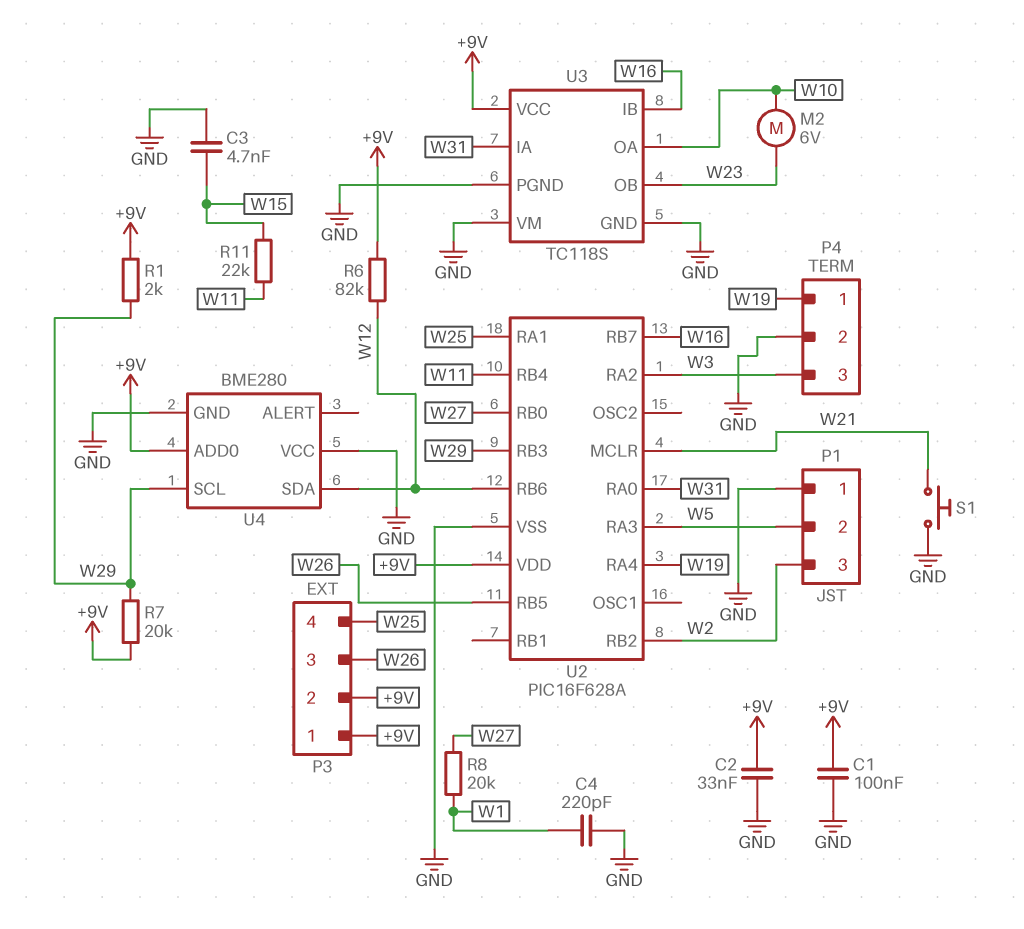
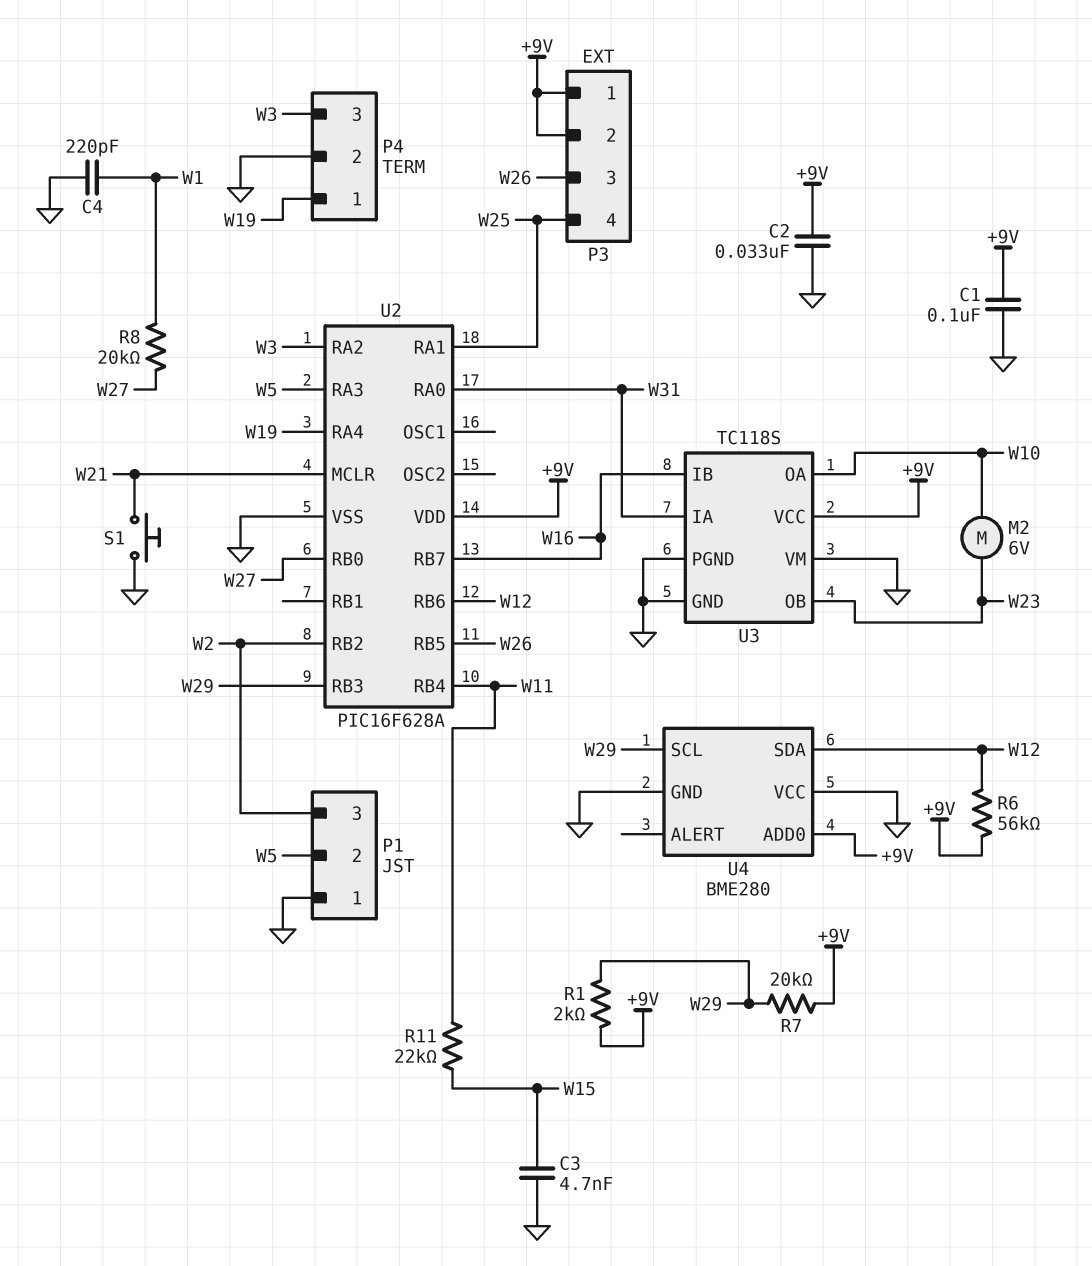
R6: 82k (+9V, W12) -> 56k (+9V, W12)

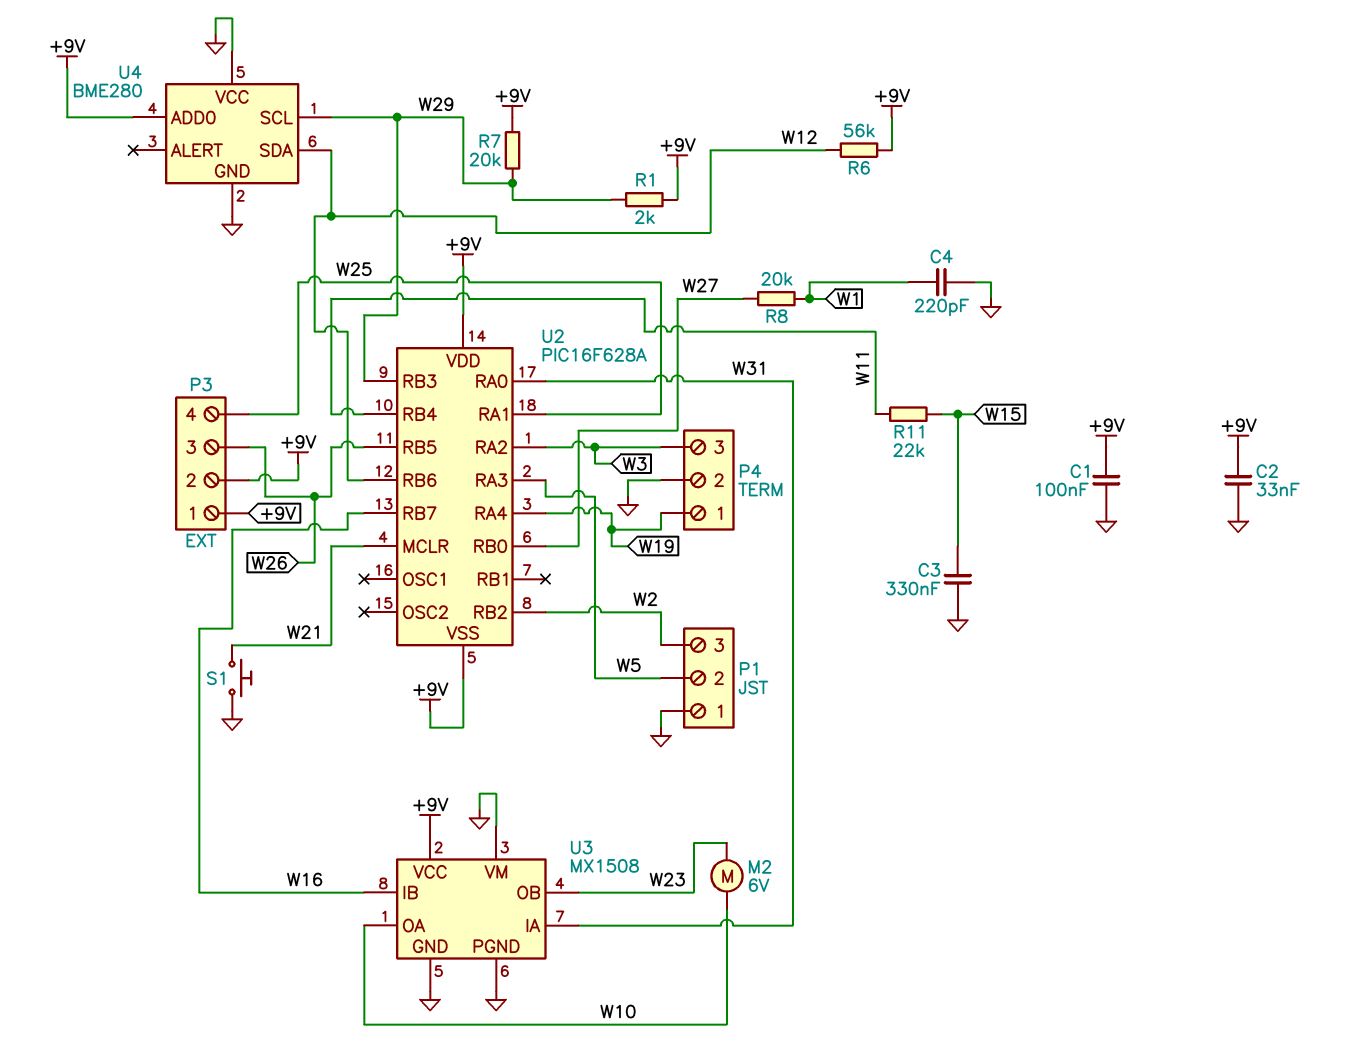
C3: 4.7nF (GND, W15) -> 330nF (GND, W15)
U2 pin VSS: GND -> +9V
U3: TC118S -> MX1508

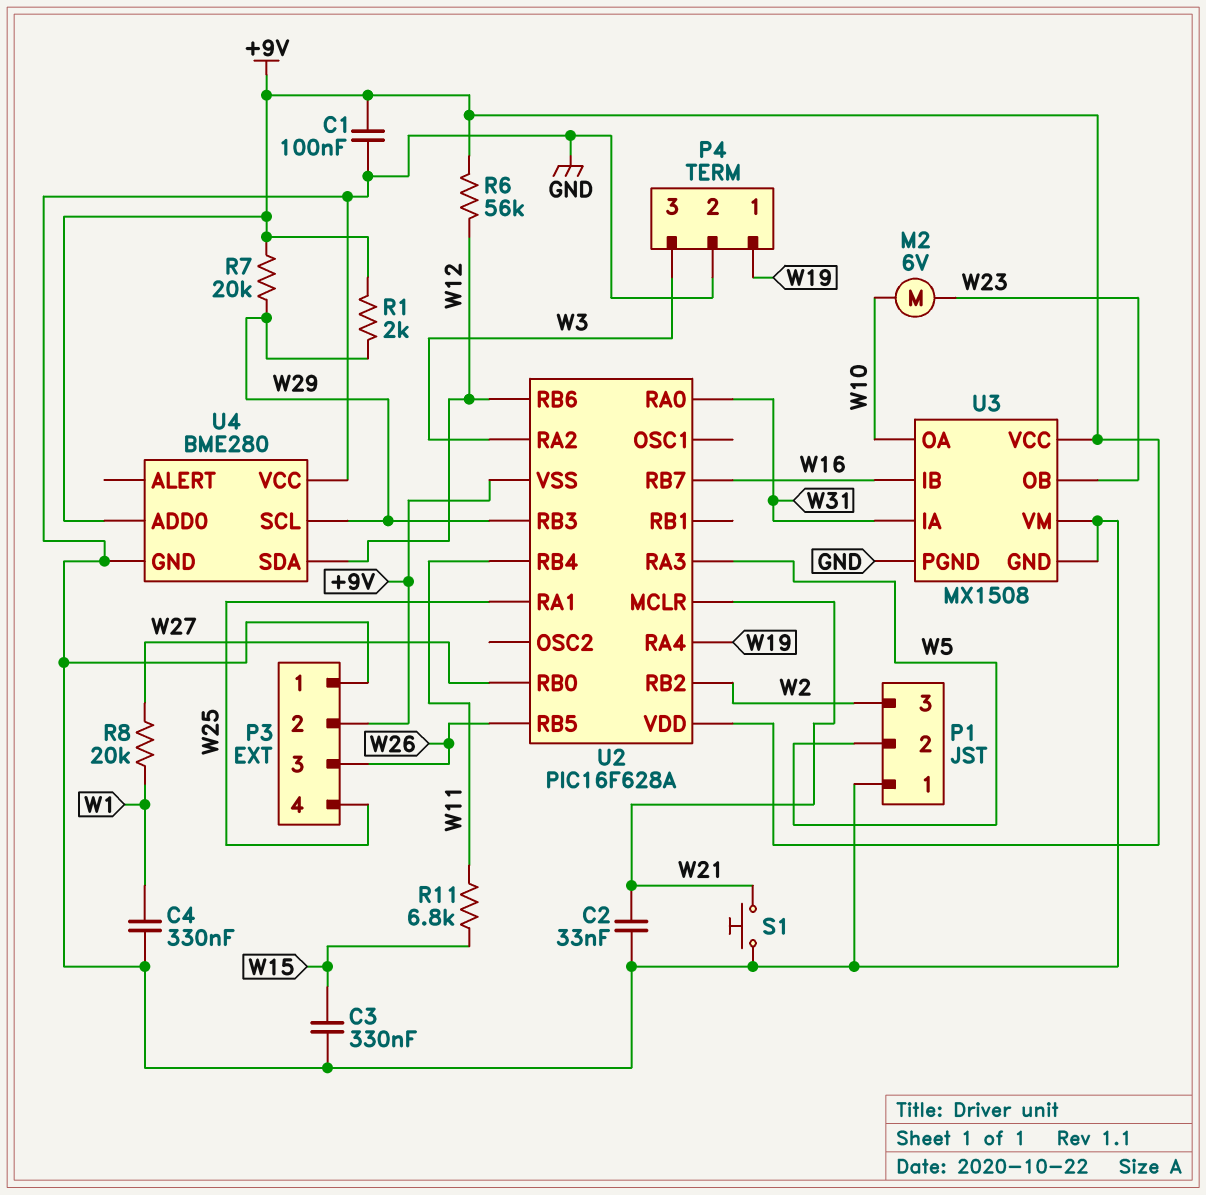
C2: 33nF (+9V, GND) -> 33nF (GND, W21)
C4: 220pF (GND, W1) -> 330nF (GND, W1)
P3 pin 1: +9V -> GND
R11: 22k (W11, W15) -> 6.8k (W11, W15)

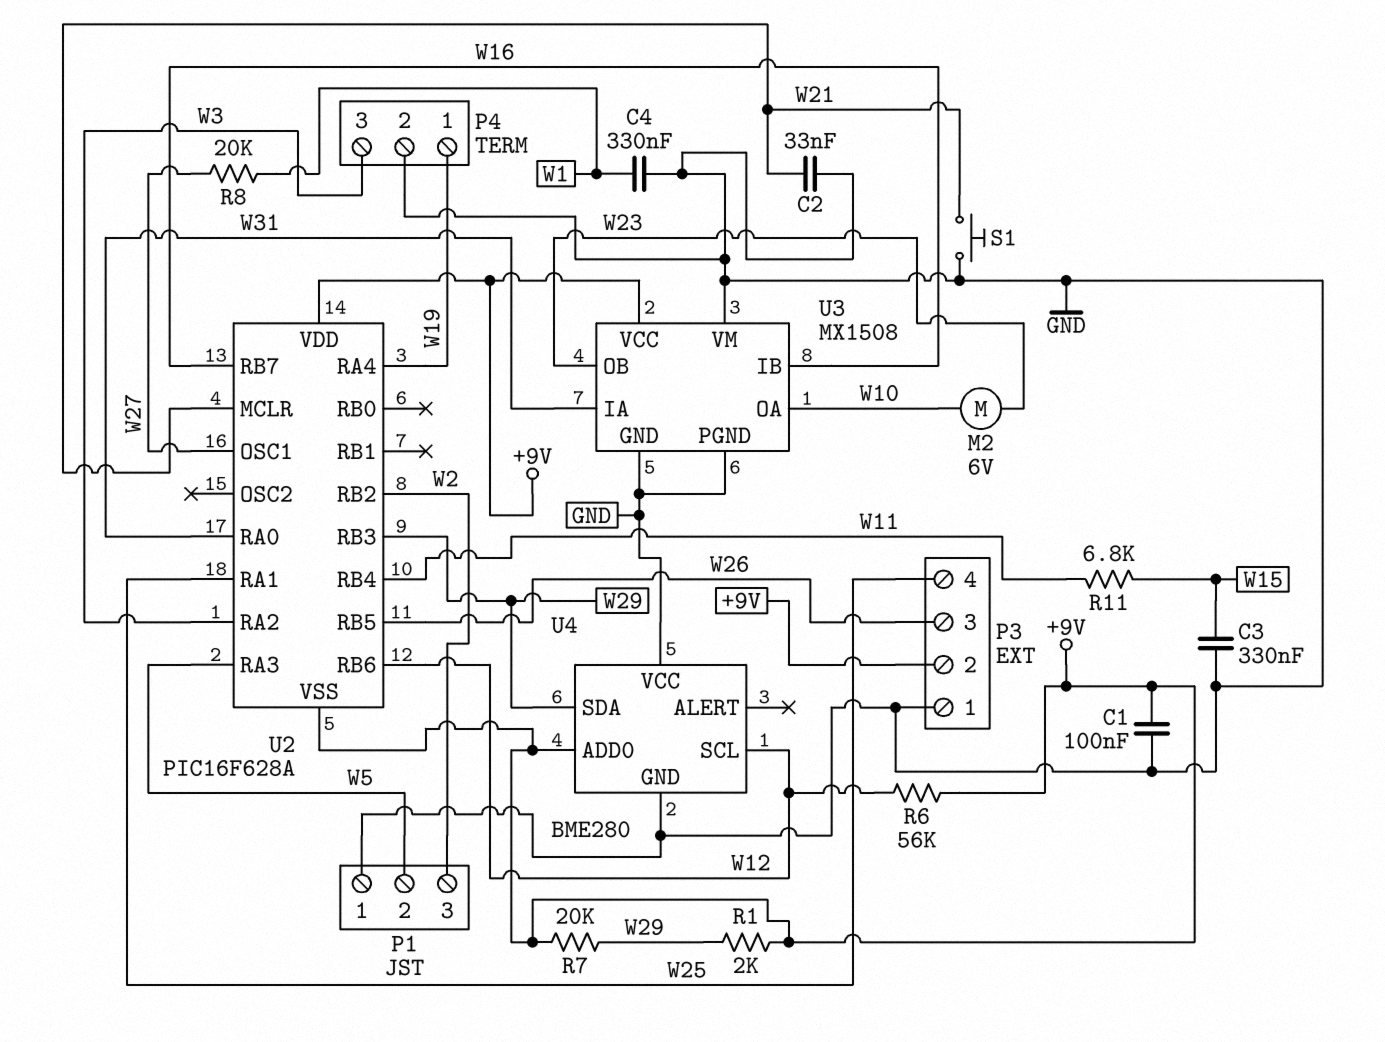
U2 pin OSC1: none -> W27
U2 pin RB0: W27 -> none
U4 pin SCL: W29 -> W12
U4 pin SDA: W12 -> W29

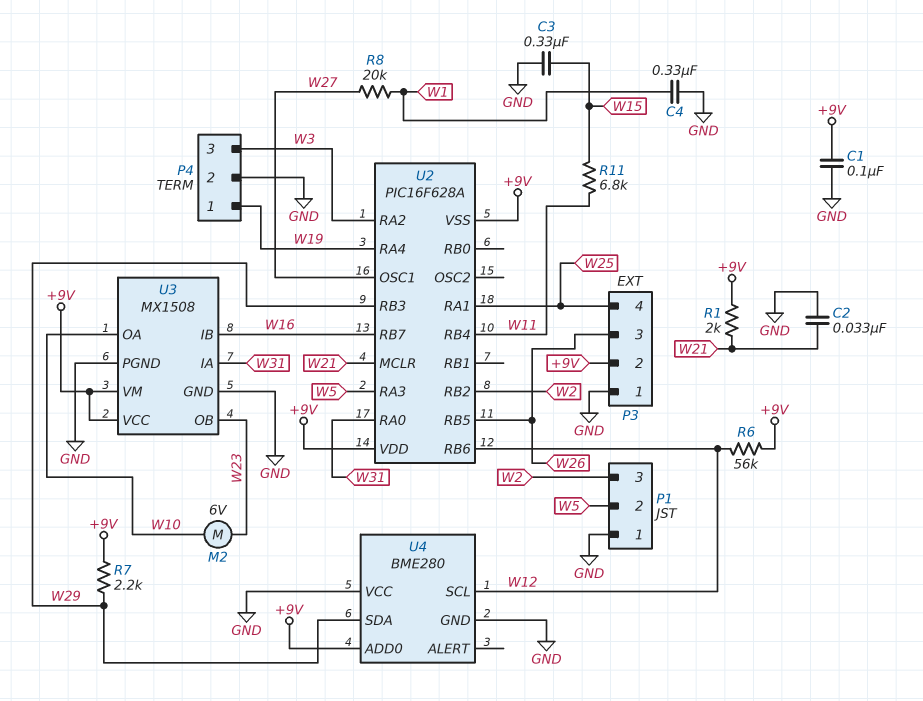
R1: 2k (+9V, W29) -> 2k (+9V, W21)
R7: 20k (+9V, W29) -> 2.2k (+9V, W29)
S1: button (GND, W21) -> none
U3 pin VM: GND -> +9V

